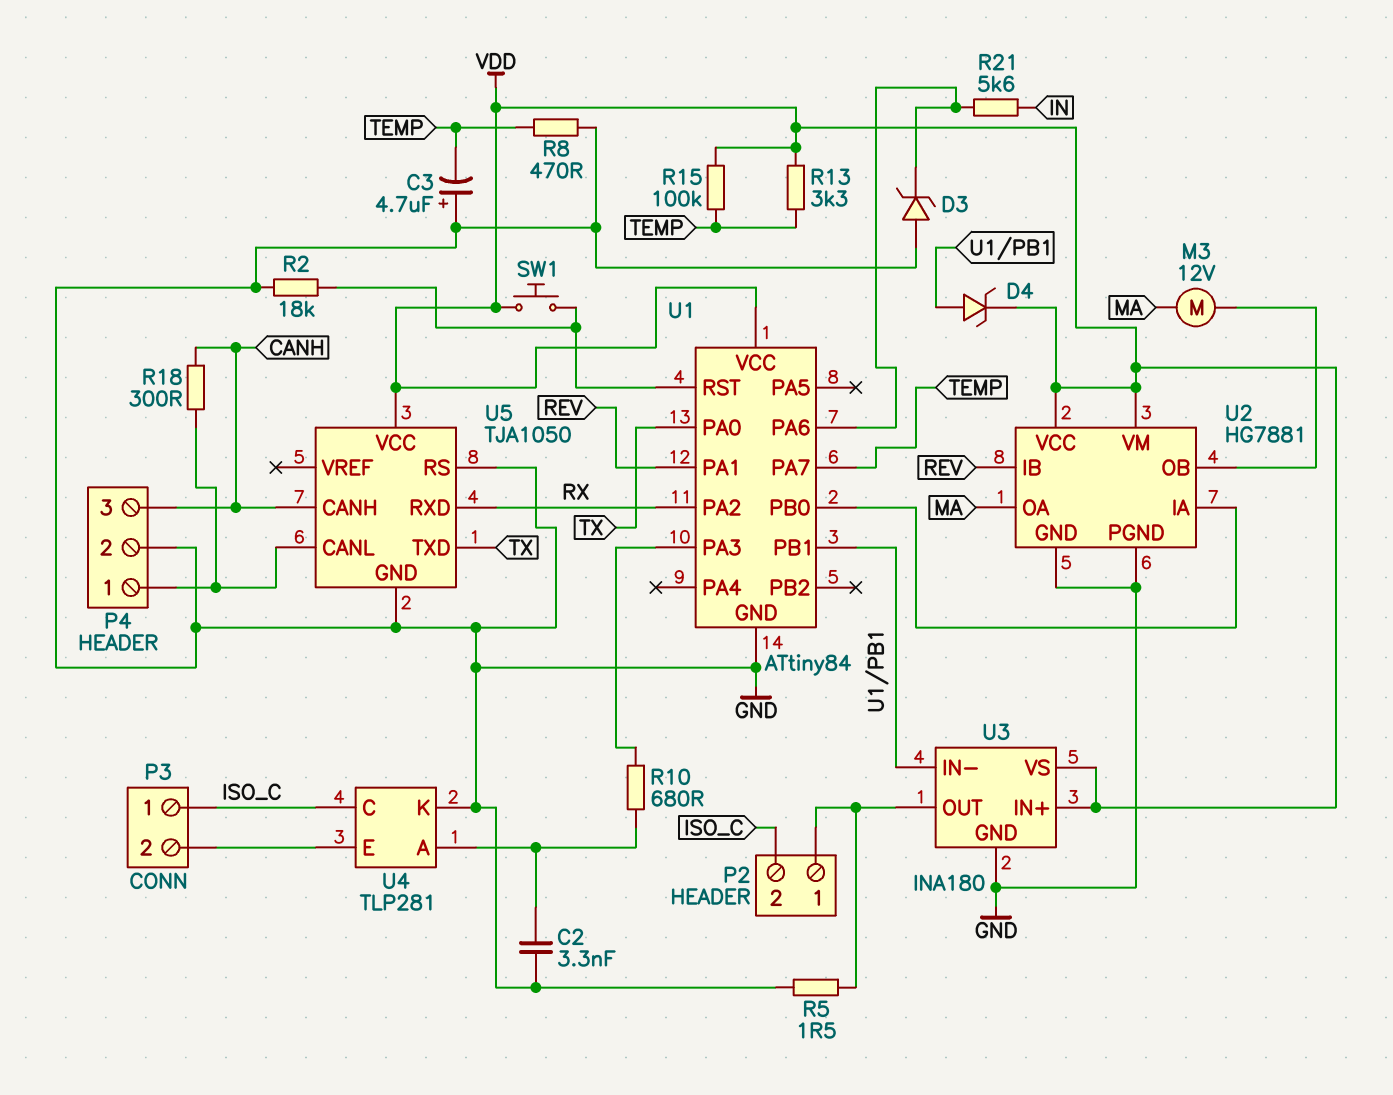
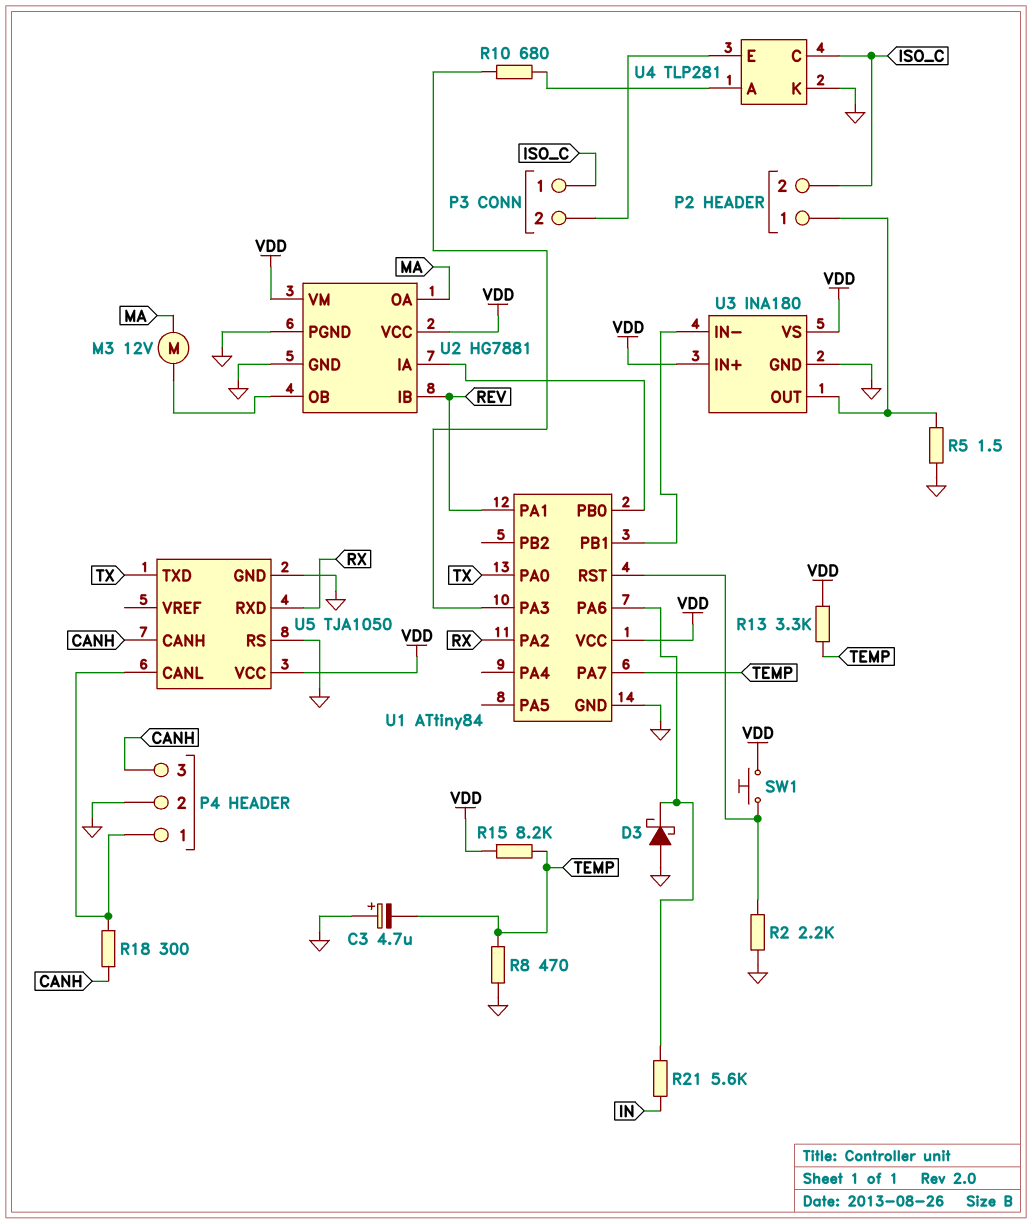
C2: 3.3nF (GND, U4/A) -> none
D3: zener (A GND, K U1/PA6) -> schottky (A GND, K U1/PA6)
D4: zener (A U1/PB1, K VDD) -> none
R2: 18k (GND, U1/RST) -> 2.2k (GND, U1/RST)
R15: 100k (TEMP, VDD) -> 8.2k (TEMP, VDD)

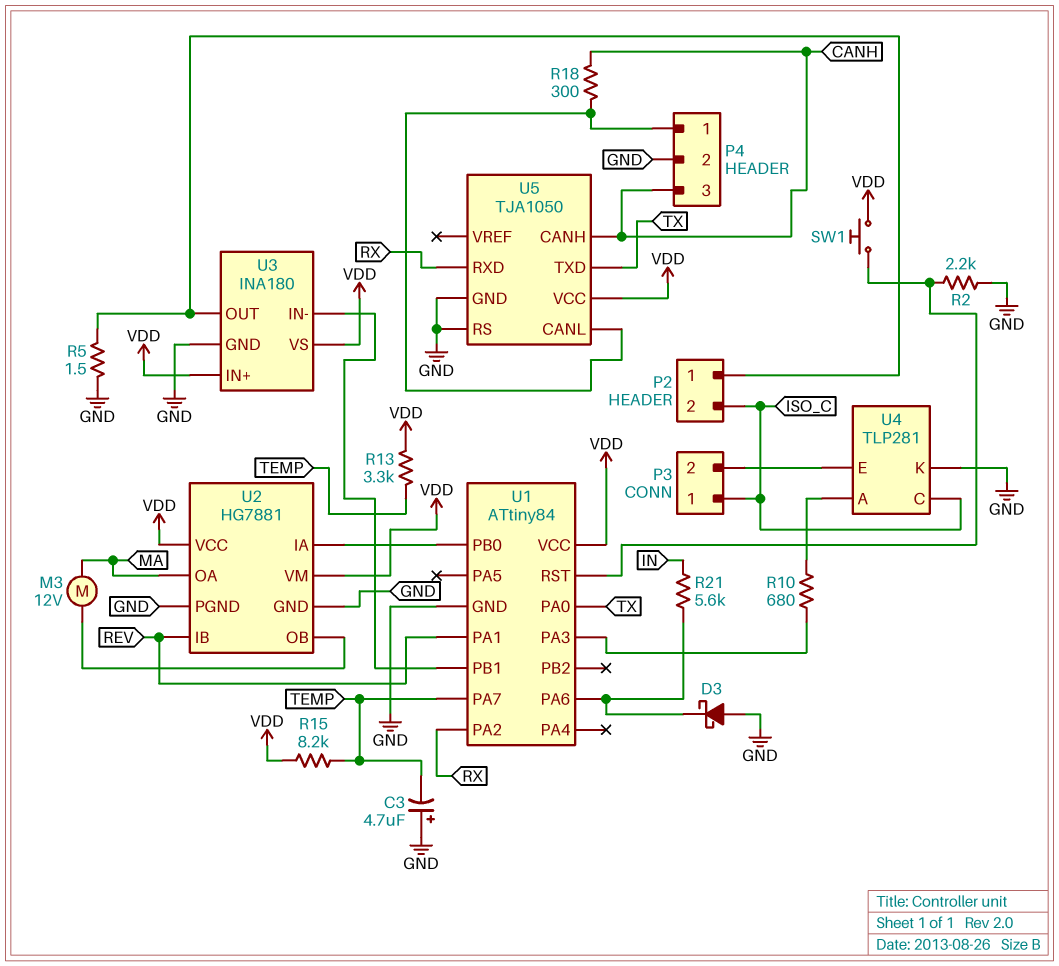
R8: 470 (GND, TEMP) -> none

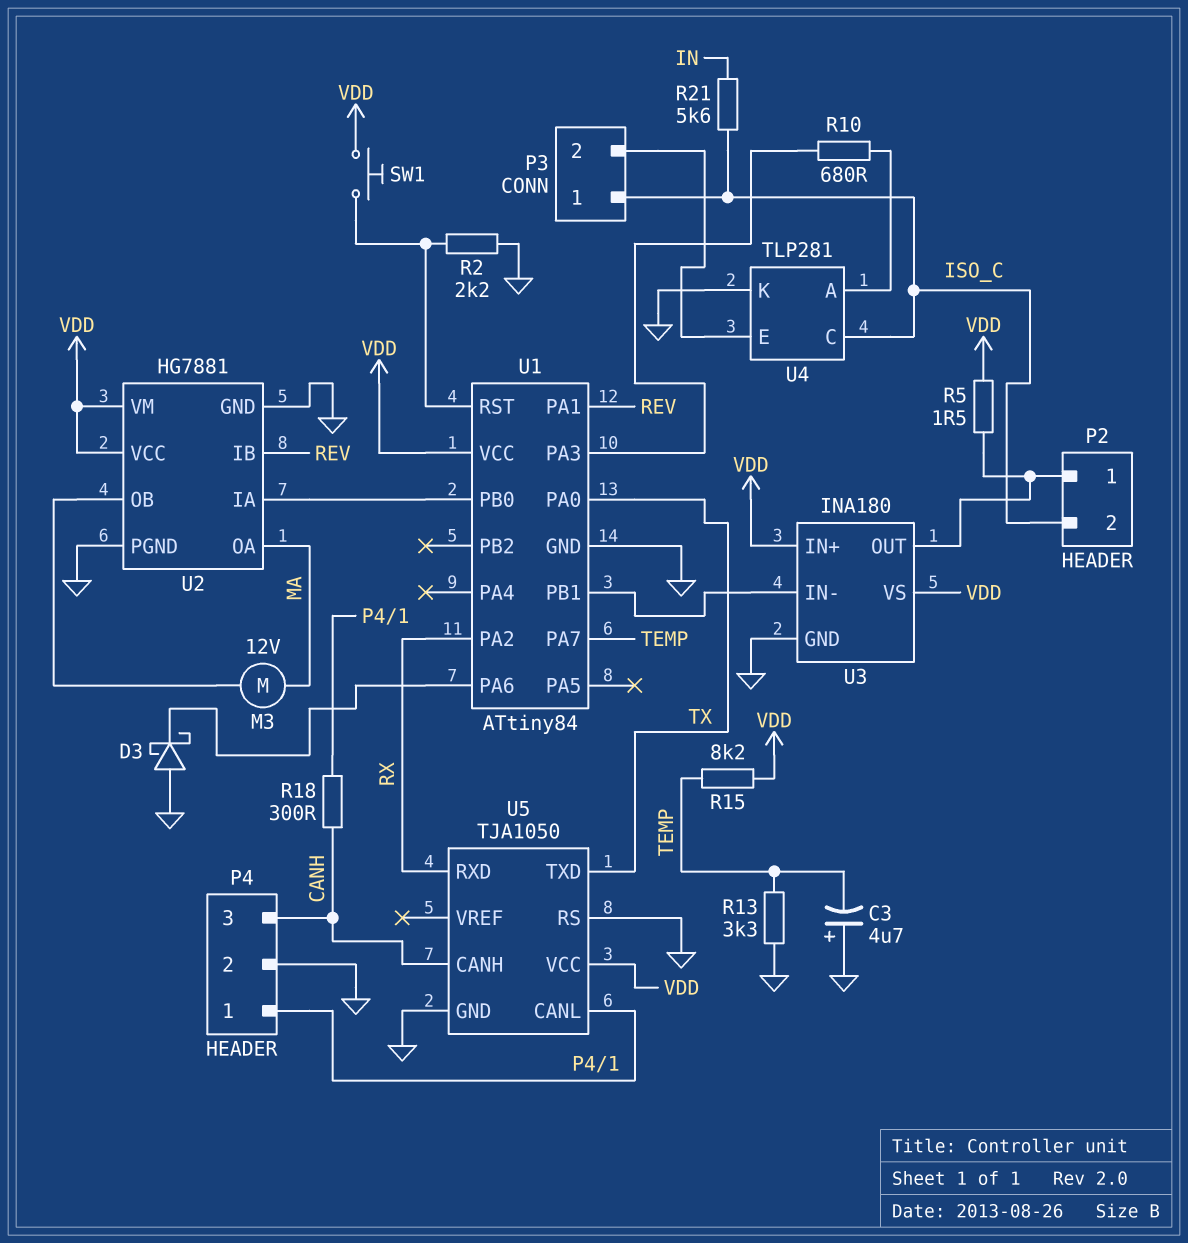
R5: 1.5 (GND, P2/1) -> 1.5 (P2/1, VDD)
R13: 3.3k (TEMP, VDD) -> 3.3k (GND, TEMP)
R21: 5.6k (IN, U1/PA6) -> 5.6k (IN, ISO_C)

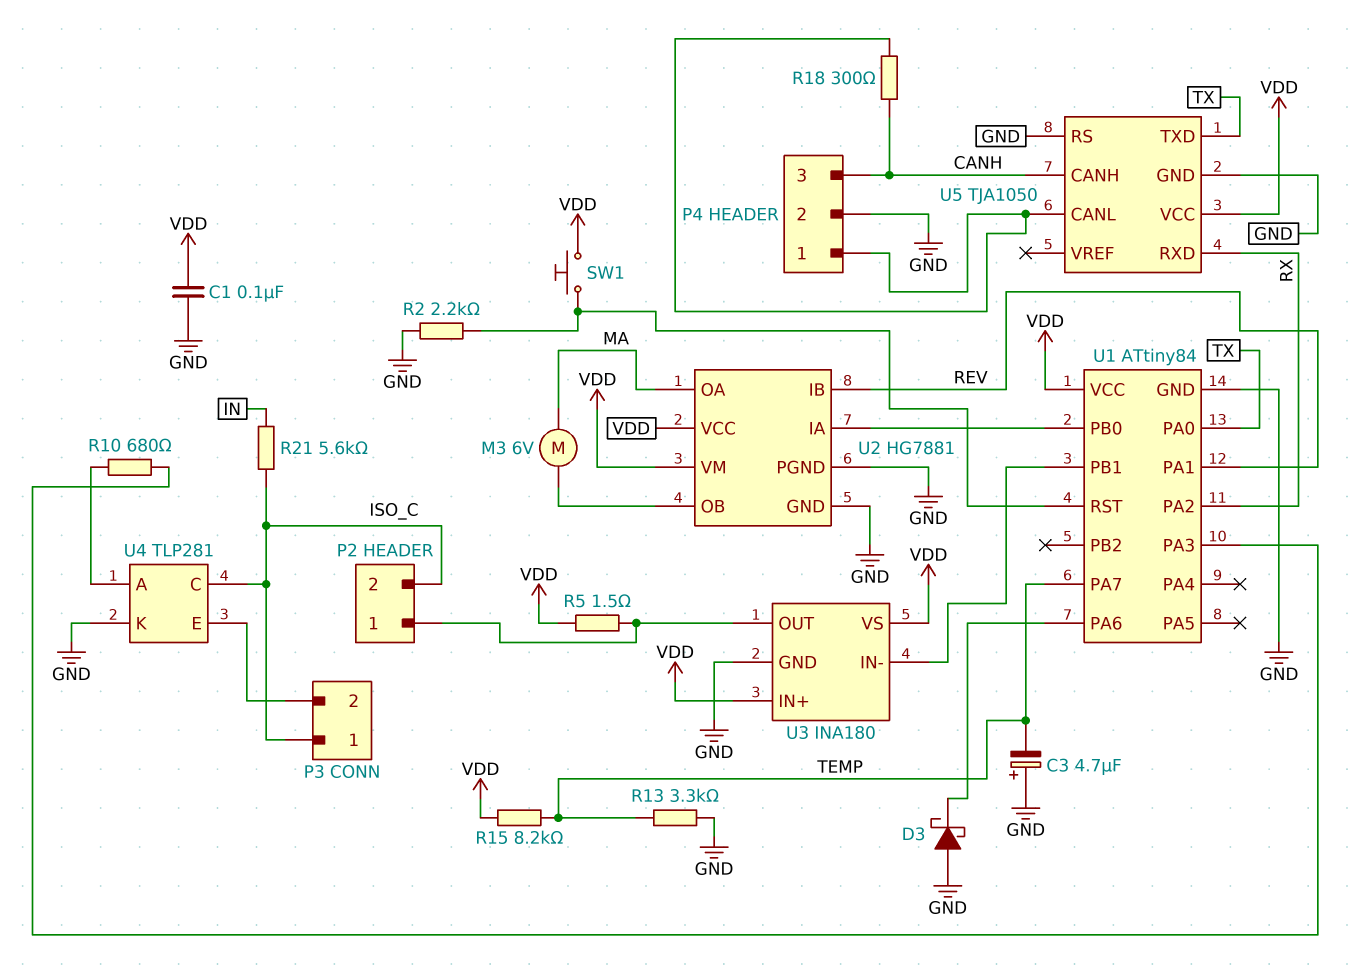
C1: none -> 100nF (GND, VDD)
M3: motor 12V (MA, U2/OB) -> motor 6V (MA, U2/OB)

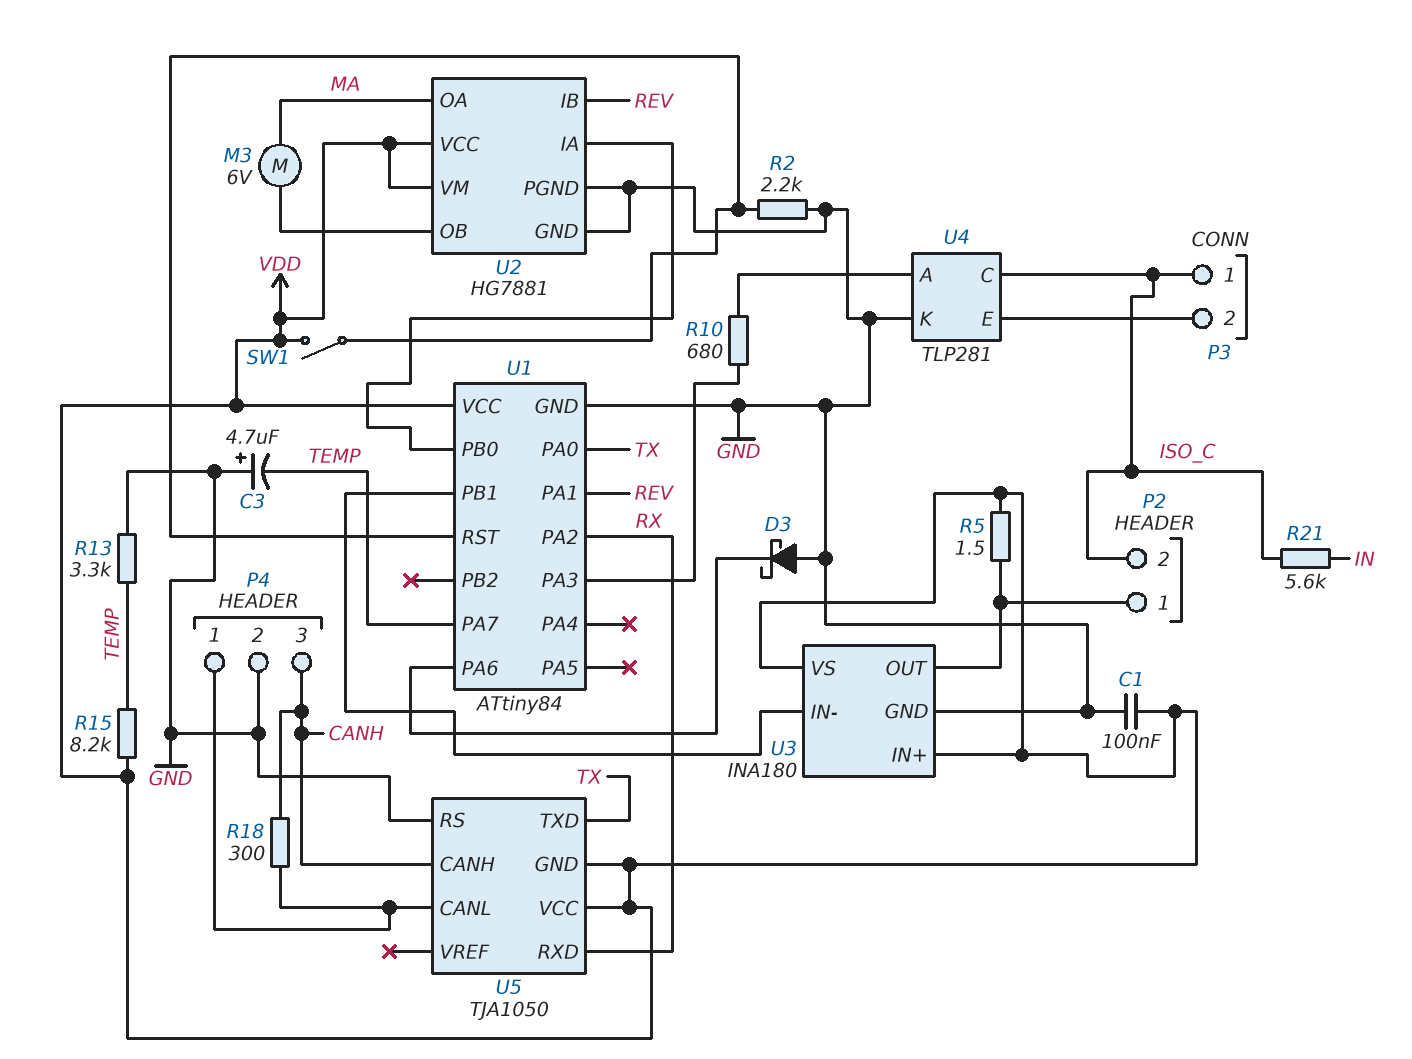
SW1: button (U1/RST, VDD) -> switch (U1/RST, VDD)
U5 pin GND: GND -> VDD

